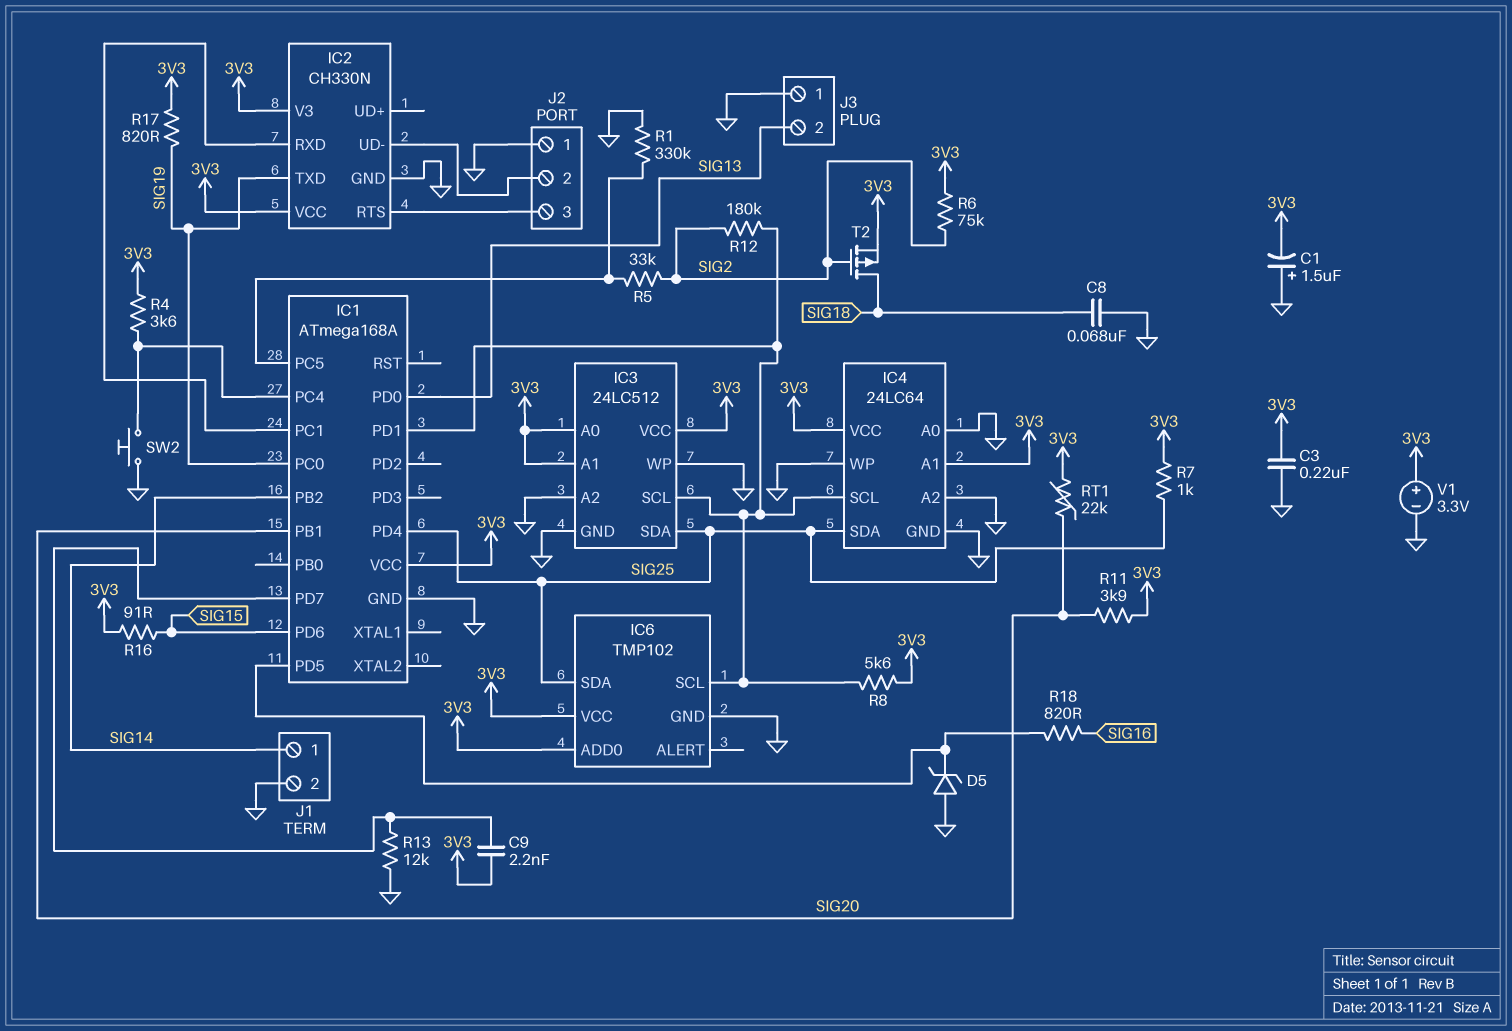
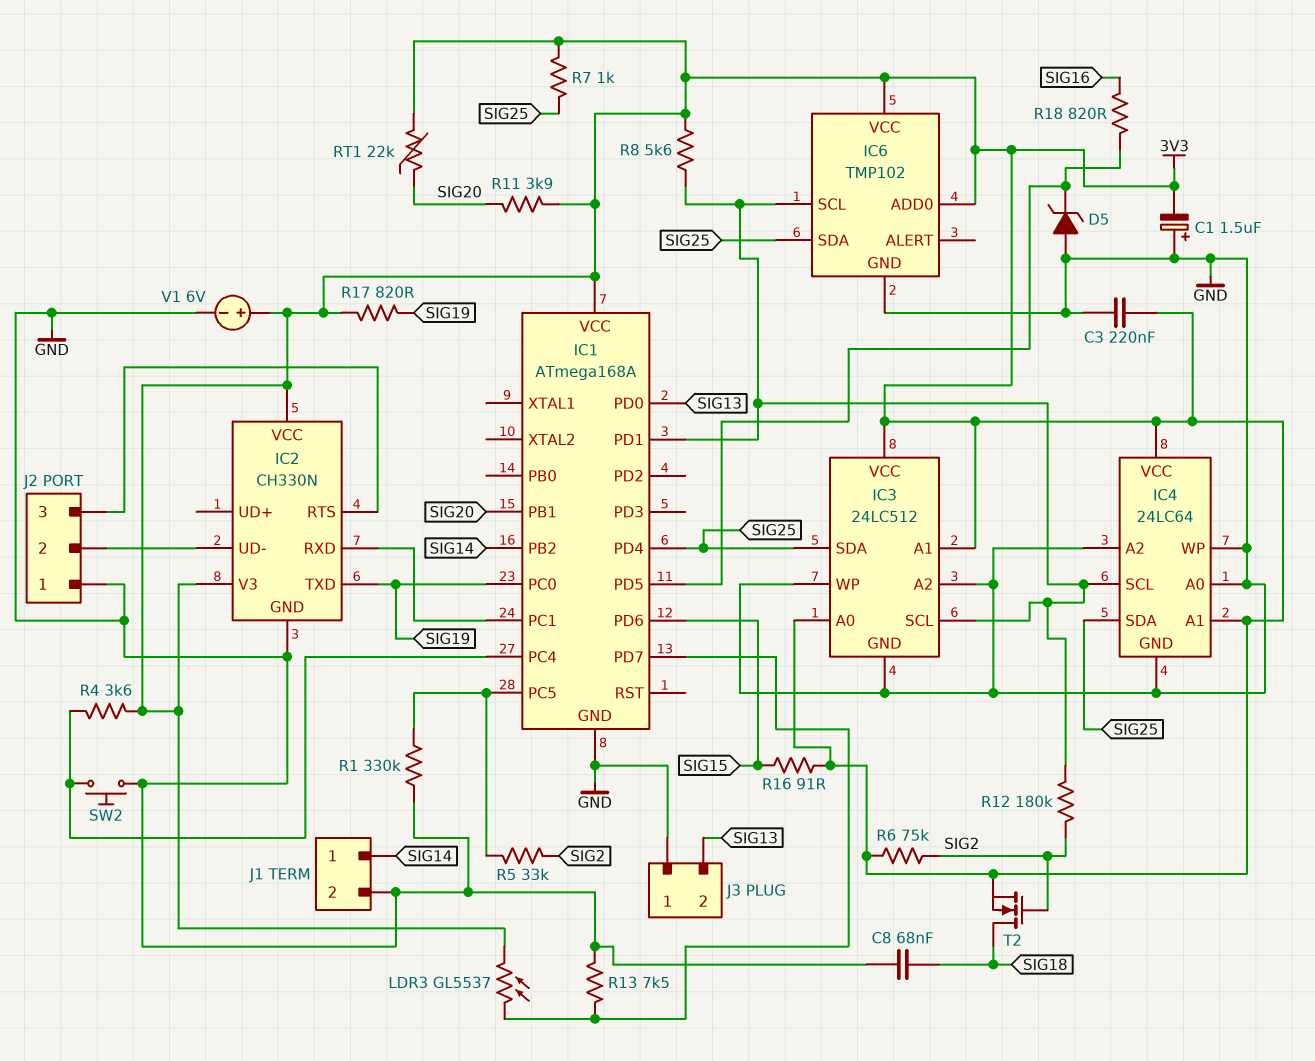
C9: 2.2nF (3V3, IC1/PD7) -> none
LDR3: none -> GL5537 (3V3, IC1/PD7)
R13: 12k (GND, IC1/PD7) -> 7.5k (GND, IC1/PD7)
T2: PMOS (G SIG2, D SIG18, S 3V3) -> NMOS (G SIG2, D SIG18, S 3V3)
V1: 3.3V (plus 3V3, minus GND) -> 6V (plus 3V3, minus GND)

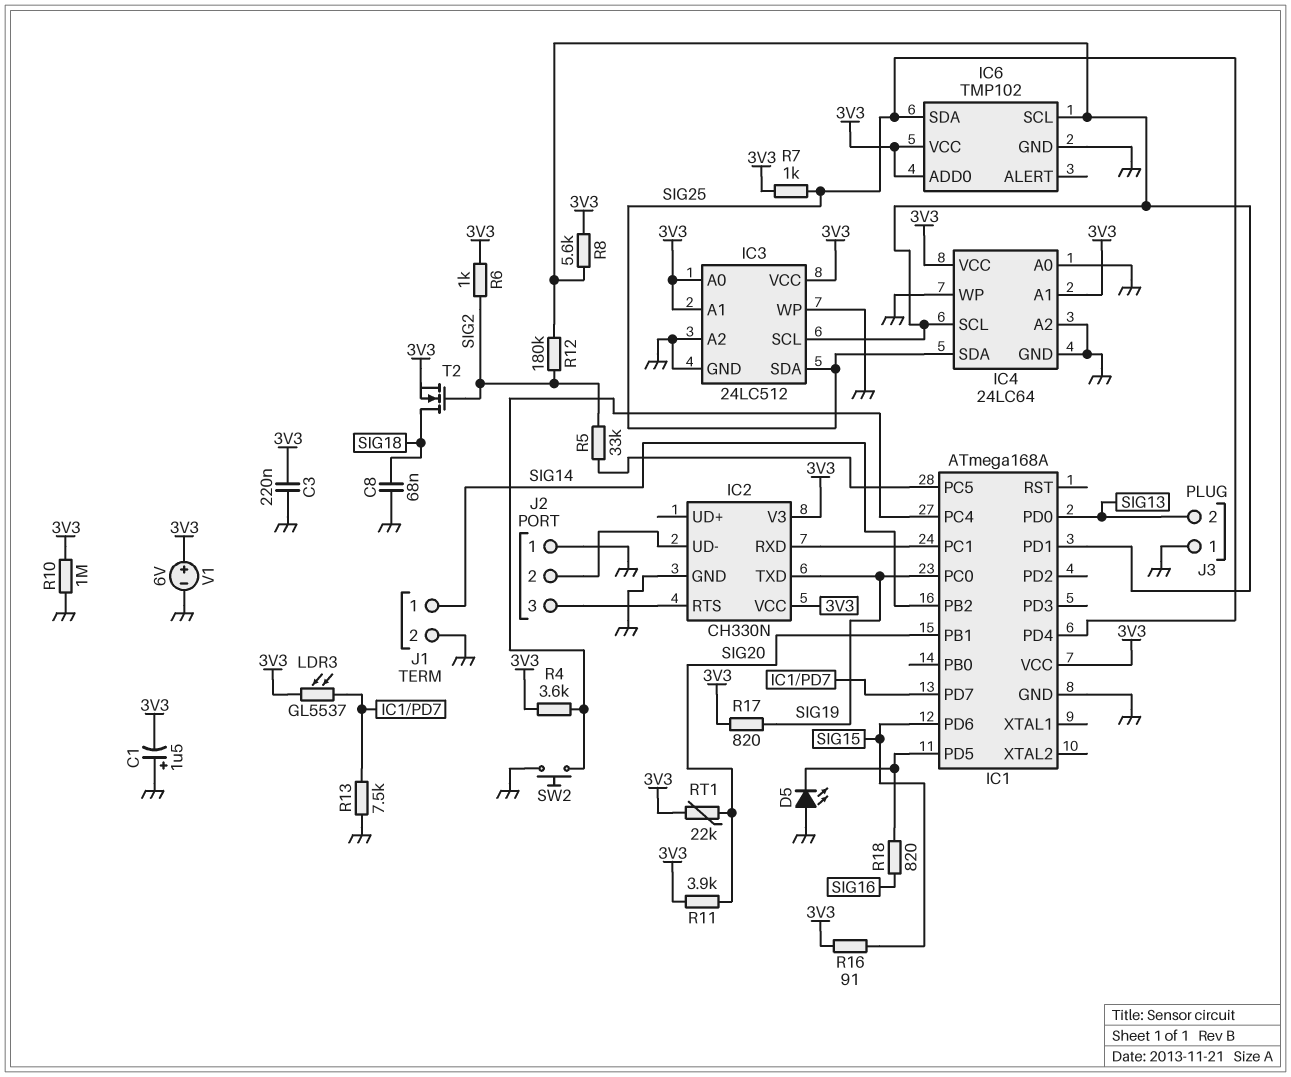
D5: zener (A GND, K IC1/PD5) -> LED (A GND, K IC1/PD5)
R1: 330k (GND, IC1/PC5) -> none
R6: 75k (3V3, SIG2) -> 1k (3V3, SIG2)
R10: none -> 1M (3V3, GND)

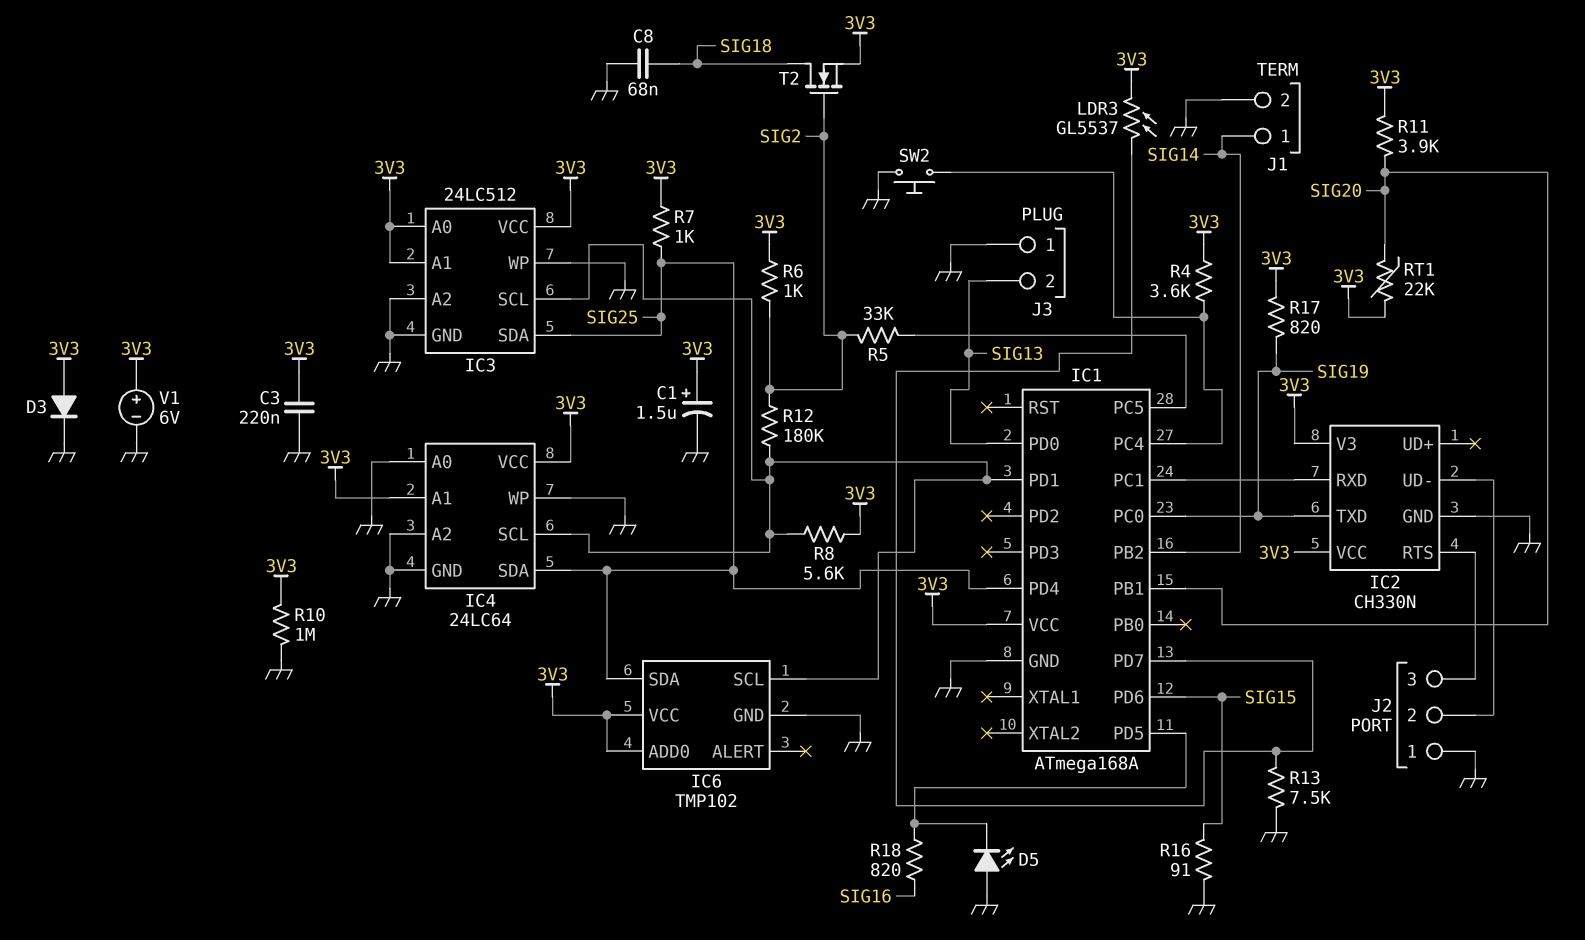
C1: 1.5uF (plus GND, minus 3V3) -> 1.5uF (plus 3V3, minus GND)
D3: none -> diode (A 3V3, K GND)
R16: 91 (3V3, SIG15) -> 91 (GND, SIG15)

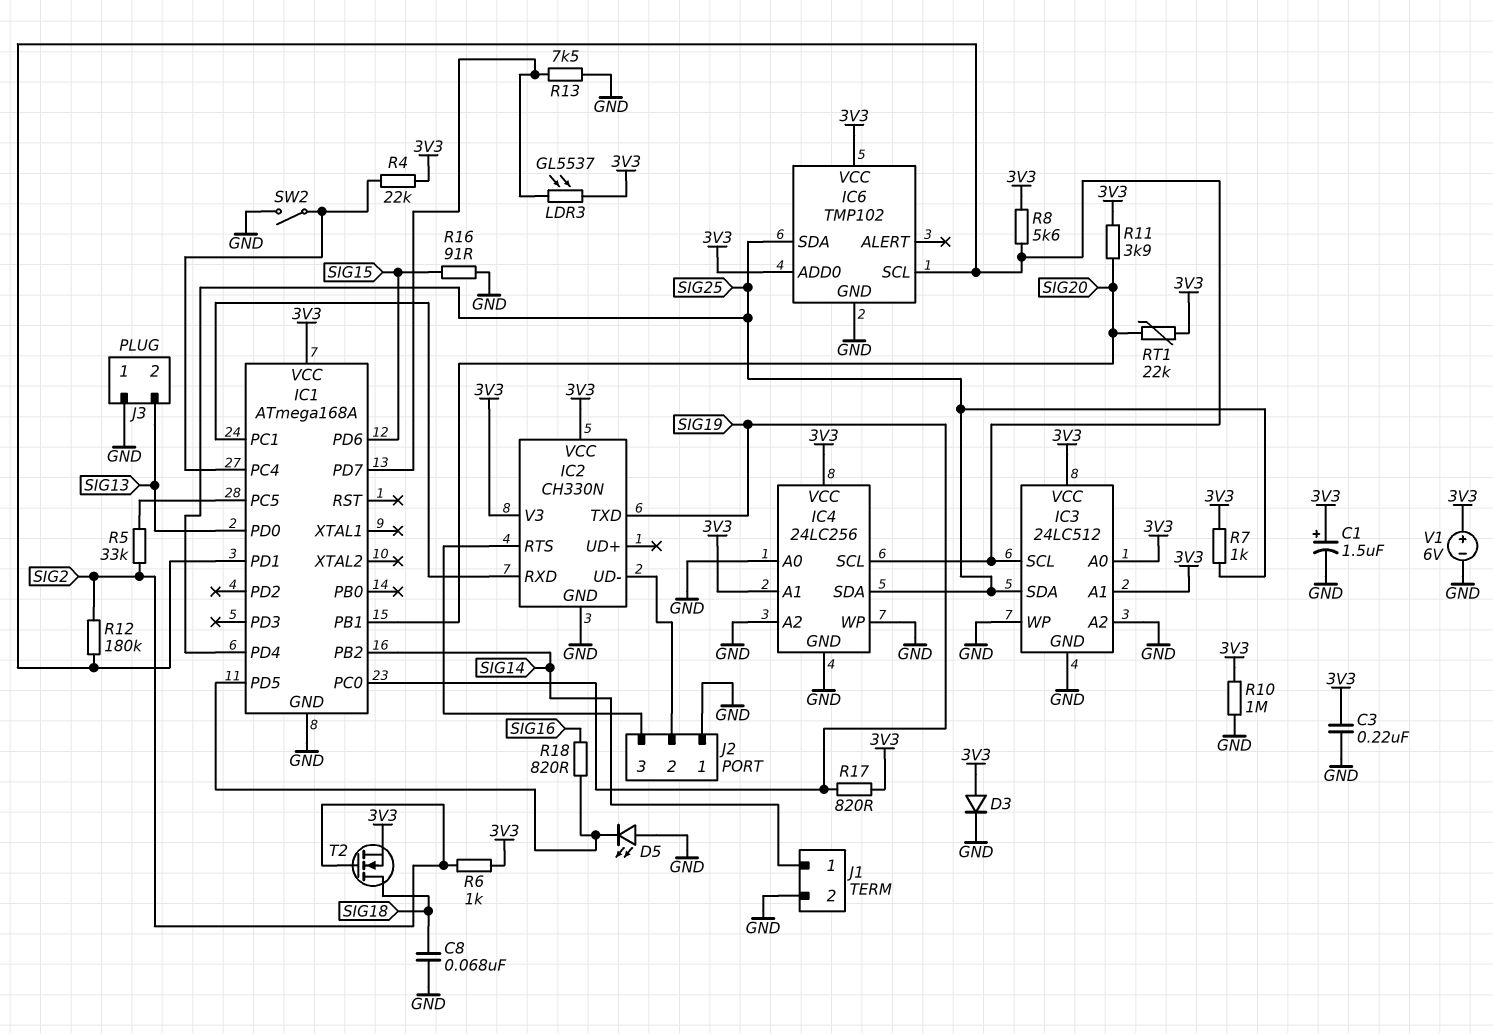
IC4: 24LC64 -> 24LC256
R4: 3.6k (3V3, IC1/PC4) -> 22k (3V3, IC1/PC4)
SW2: button (GND, IC1/PC4) -> switch (GND, IC1/PC4)

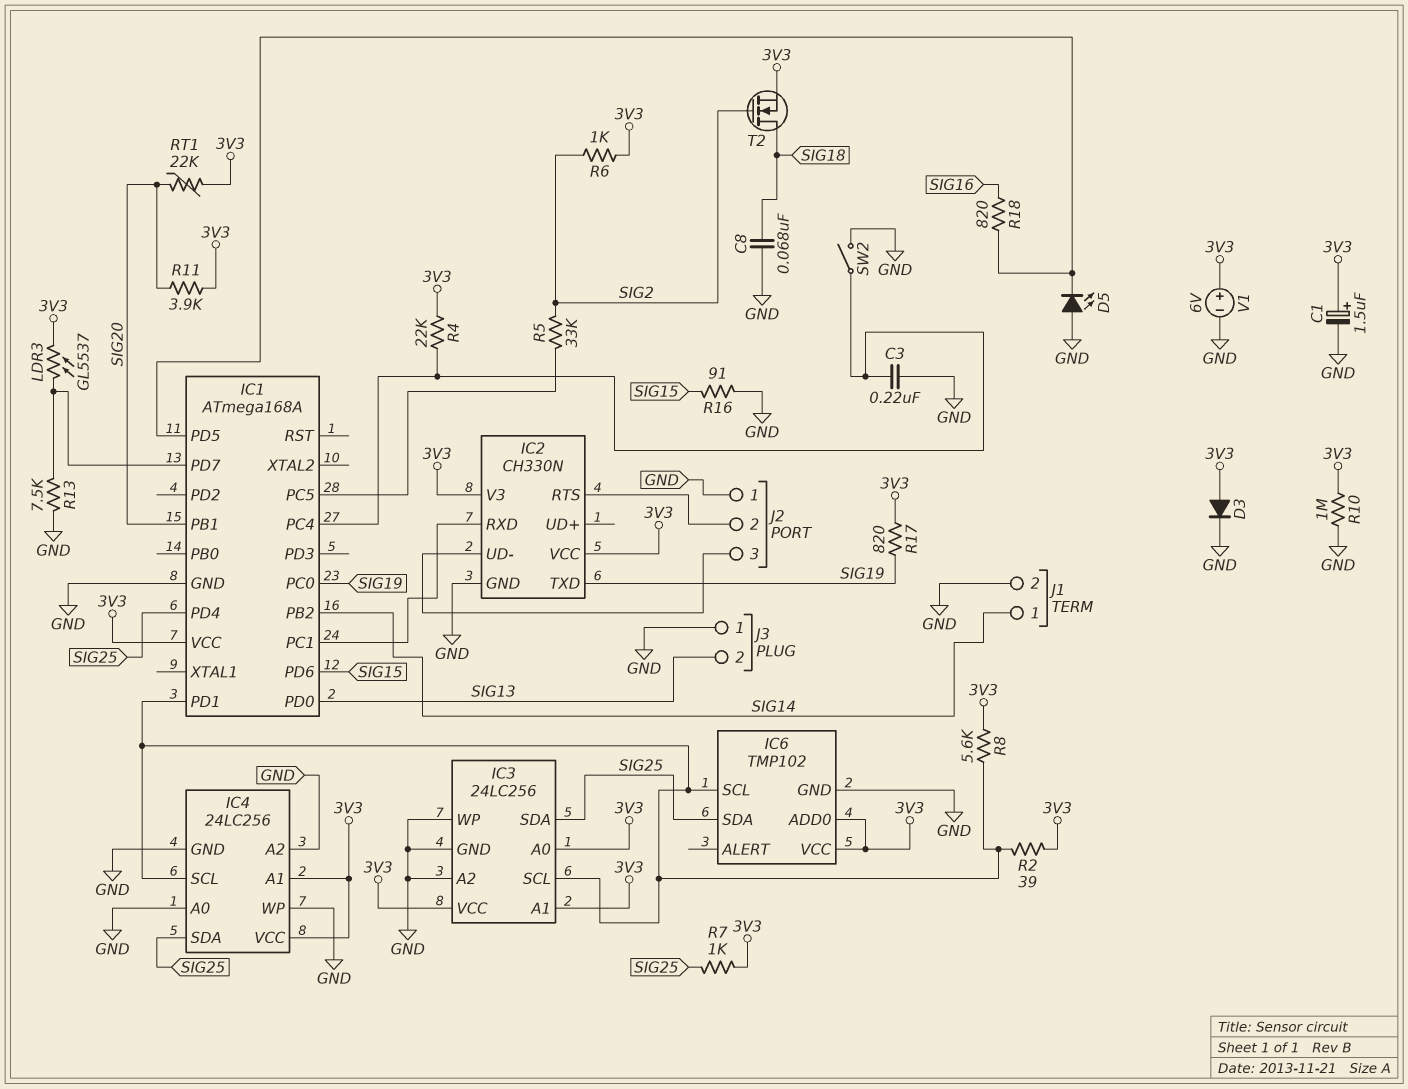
C3: 220nF (3V3, GND) -> 220nF (GND, IC1/PC4)
IC3: 24LC512 -> 24LC256
J2 pin 2: IC2/UD- -> IC2/RTS
J2 pin 3: IC2/RTS -> IC2/UD-
R2: none -> 39 (3V3, IC1/PD1)
R12: 180k (IC1/PD1, SIG2) -> none

